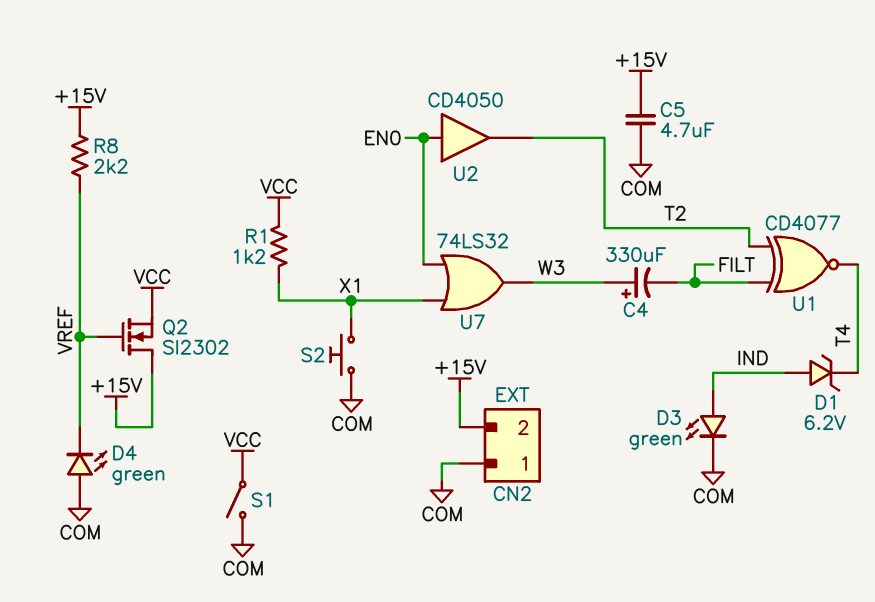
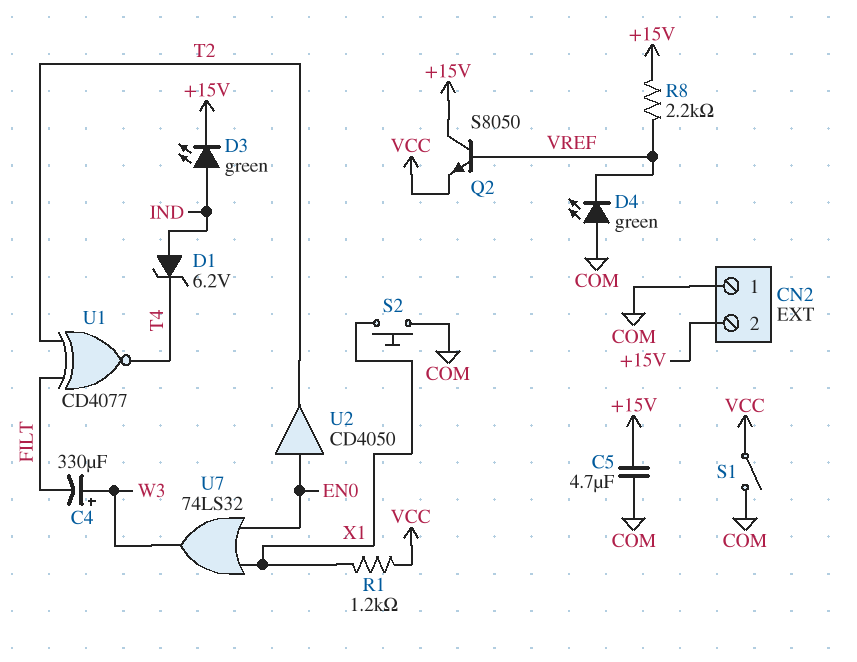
D3: LED green (A IND, K COM) -> LED green (A IND, K +15V)
Q2: NMOS SI2302 (G VREF, D +15V, S VCC) -> NPN S8050 (B VREF, C +15V, E VCC)

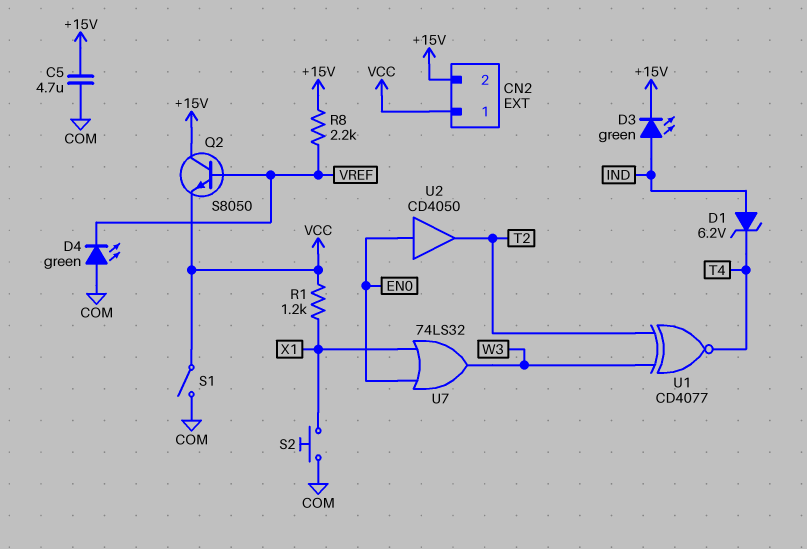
C4: 330uF (plus W3, minus FILT) -> none
CN2 pin 1: COM -> VCC
U1: XNOR CD4077 (in FILT, in T2, out T4) -> XNOR CD4077 (in T2, in W3, out T4)

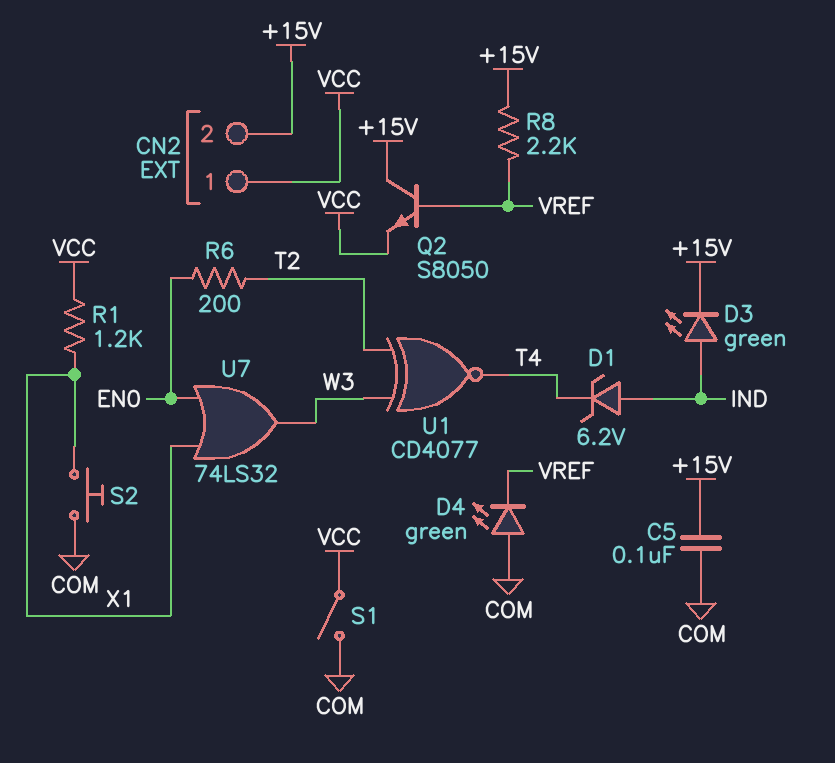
C5: 4.7uF (+15V, COM) -> 100nF (+15V, COM)
R6: none -> 200 (EN0, T2)
U2: buffer CD4050 (in EN0, out T2) -> none

